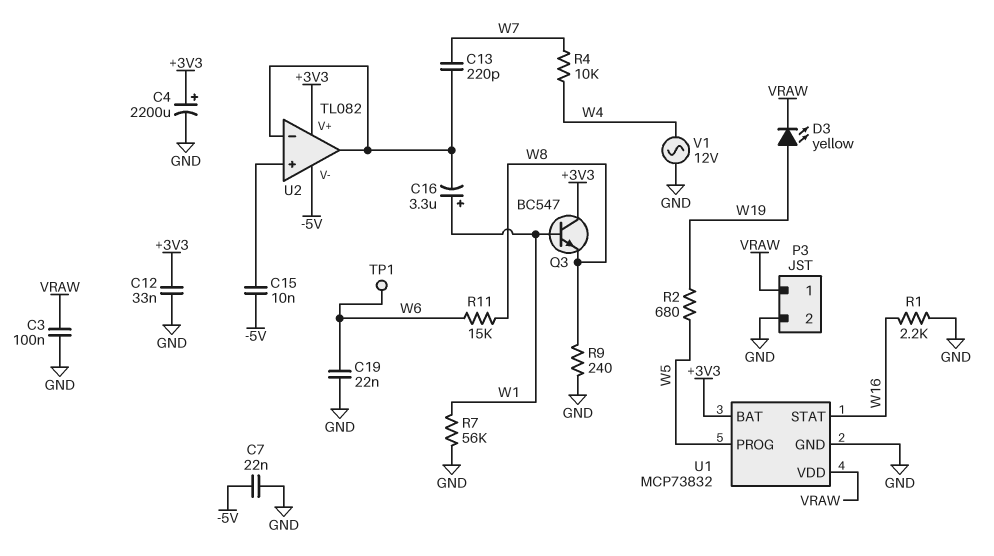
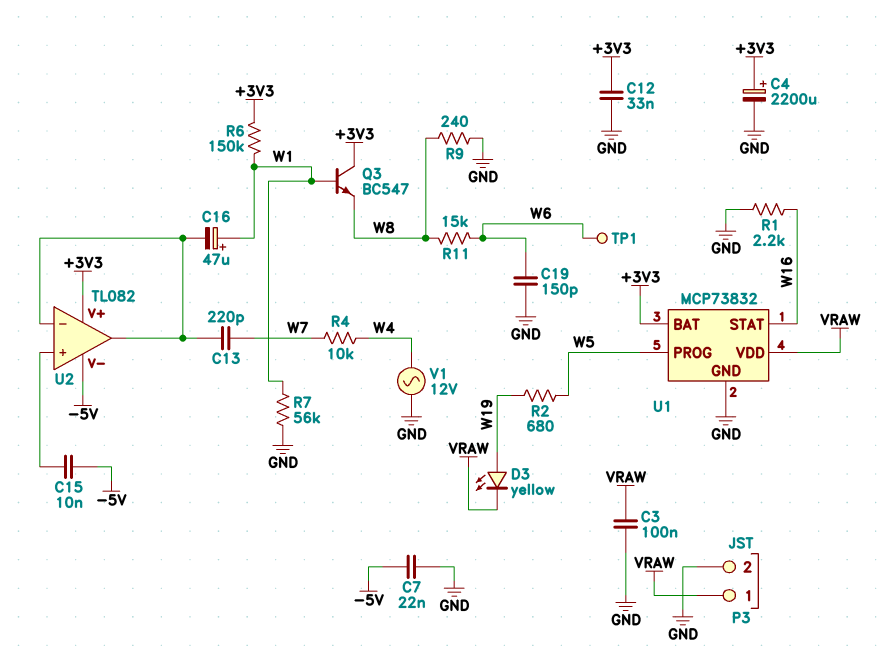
C16: 3.3uF (plus W1, minus U2/in-) -> 47uF (plus W1, minus U2/in-)
C19: 22nF (GND, W6) -> 150pF (GND, W6)
R6: none -> 150k (+3V3, W1)

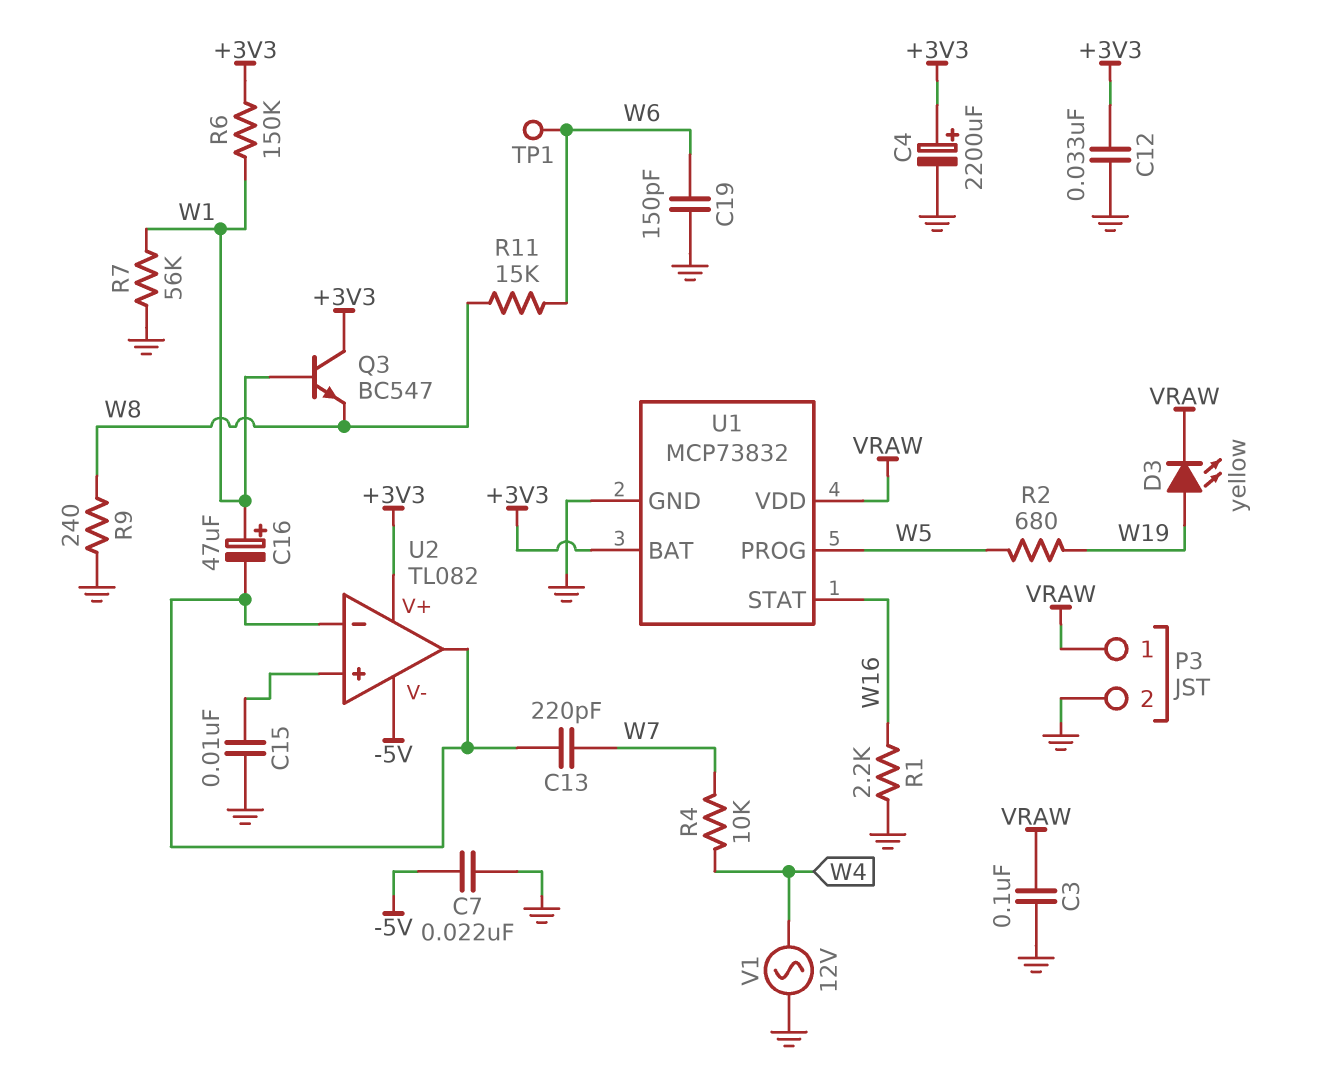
C15: 10nF (-5V, U2/in+) -> 10nF (GND, U2/in+)

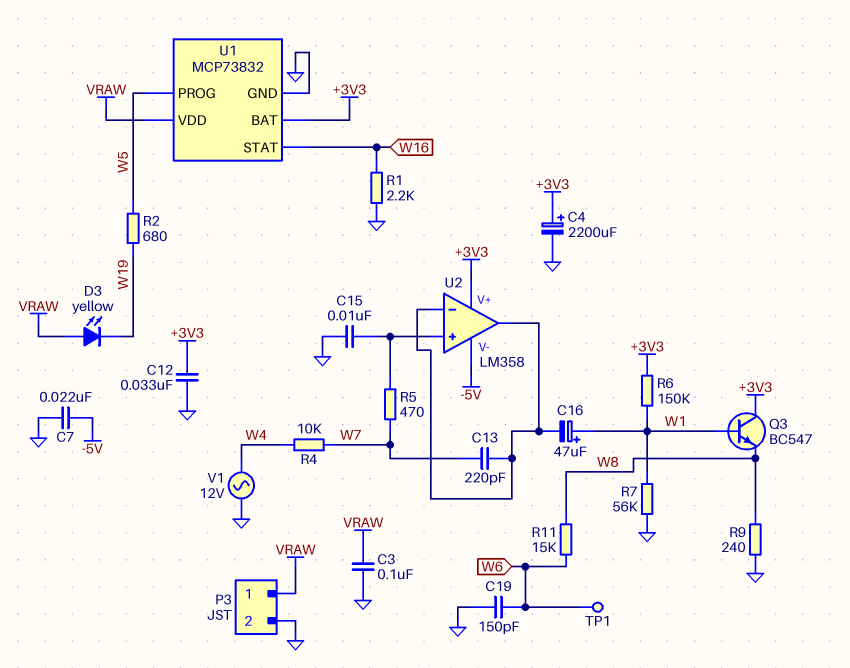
D3: LED yellow (A W19, K VRAW) -> LED yellow (A VRAW, K W19)
R5: none -> 470 (U2/in+, W7)
U2: TL082 -> LM358

